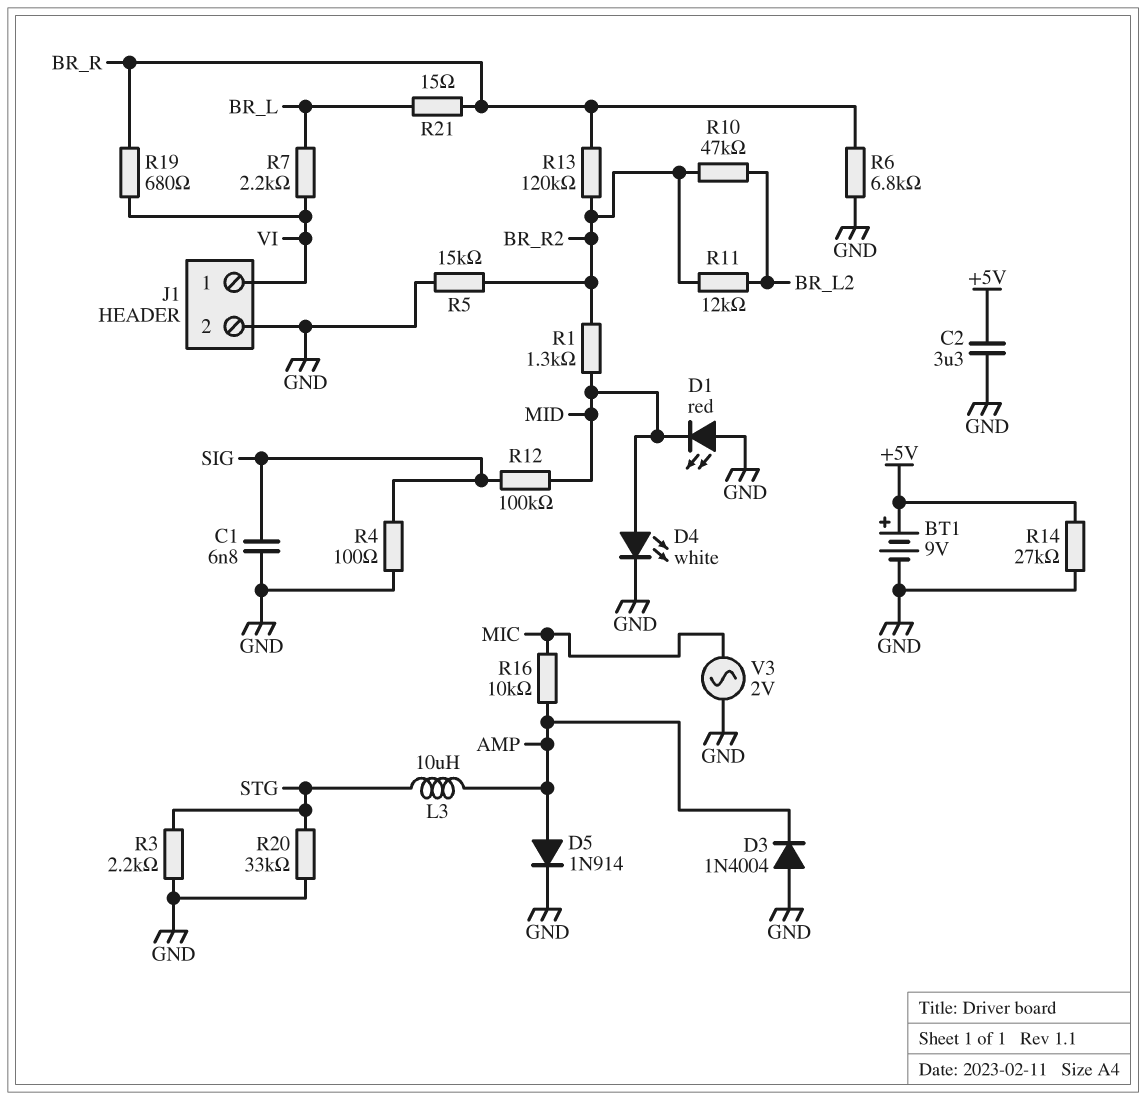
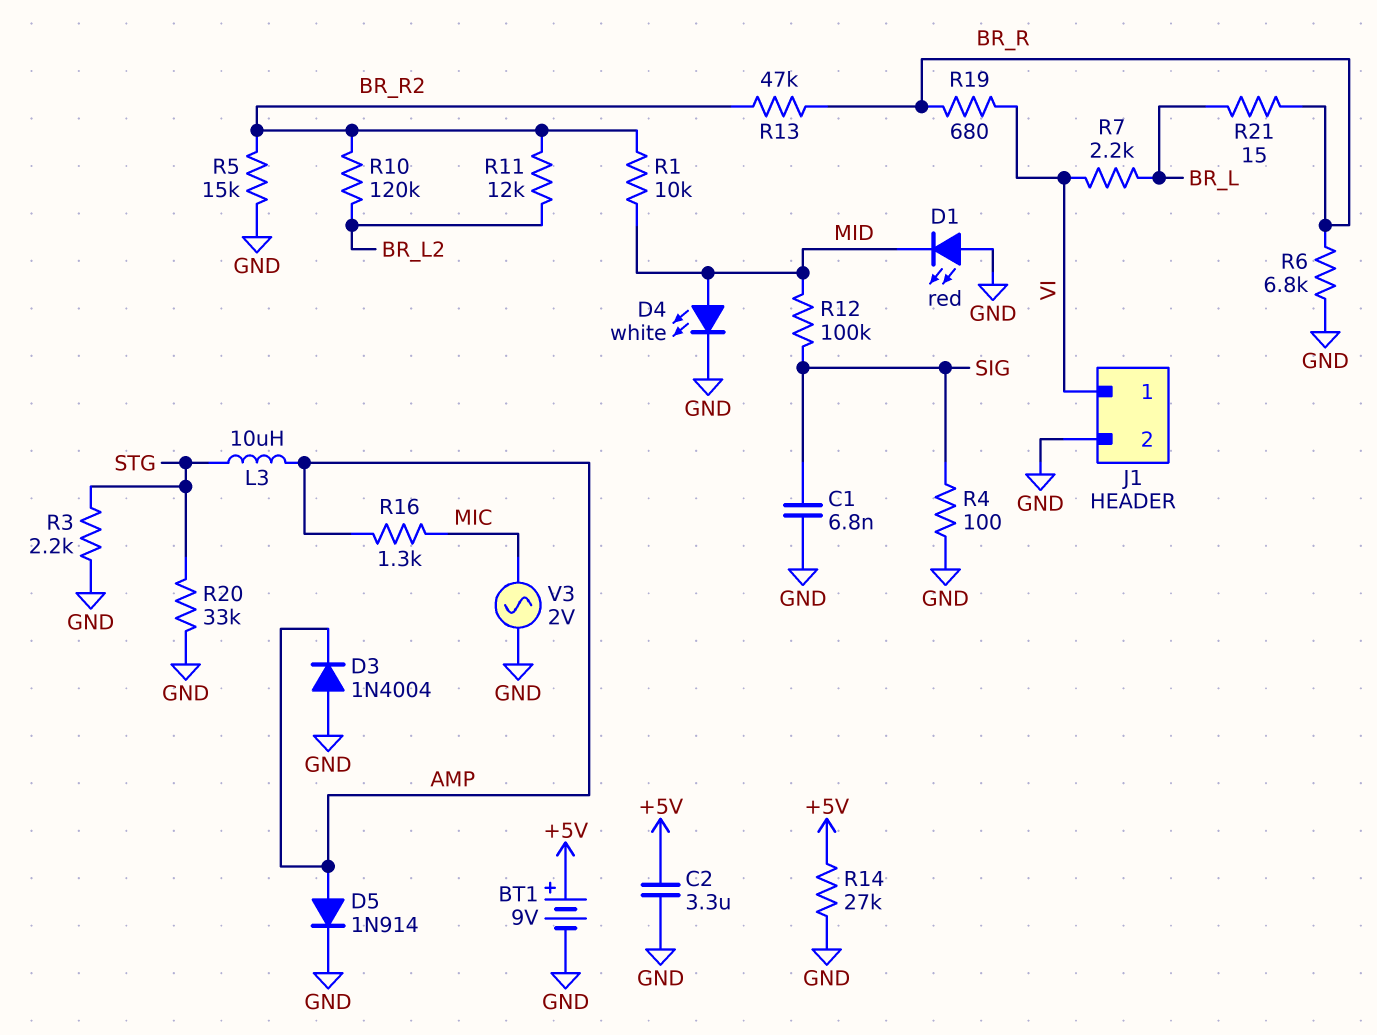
R1: 1.3k (BR_R2, MID) -> 10k (BR_R2, MID)
R10: 47k (BR_L2, BR_R2) -> 120k (BR_L2, BR_R2)
R13: 120k (BR_R, BR_R2) -> 47k (BR_R, BR_R2)
R16: 10k (AMP, MIC) -> 1.3k (AMP, MIC)

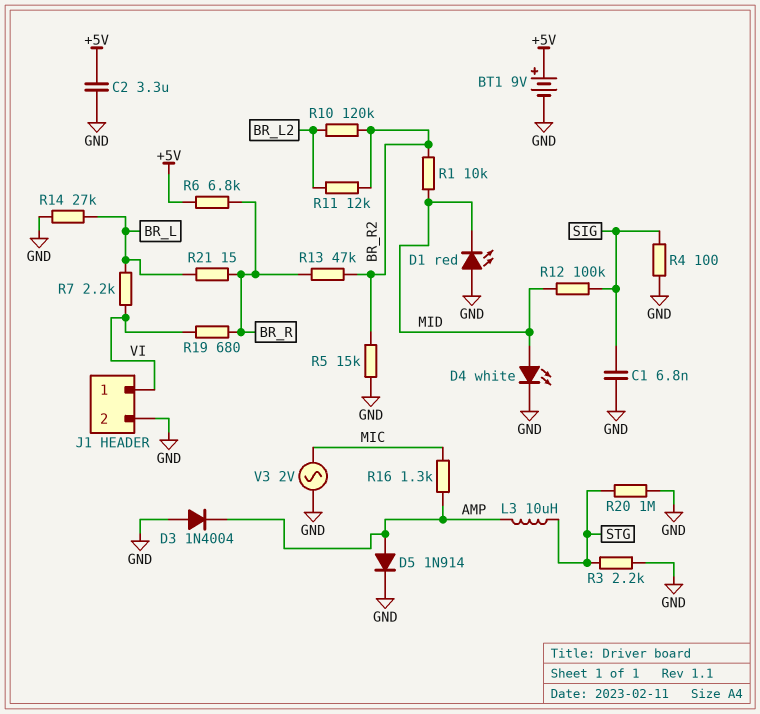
R6: 6.8k (BR_R, GND) -> 6.8k (+5V, BR_R)
R14: 27k (+5V, GND) -> 27k (BR_L, GND)
R20: 33k (GND, STG) -> 1M (GND, STG)

